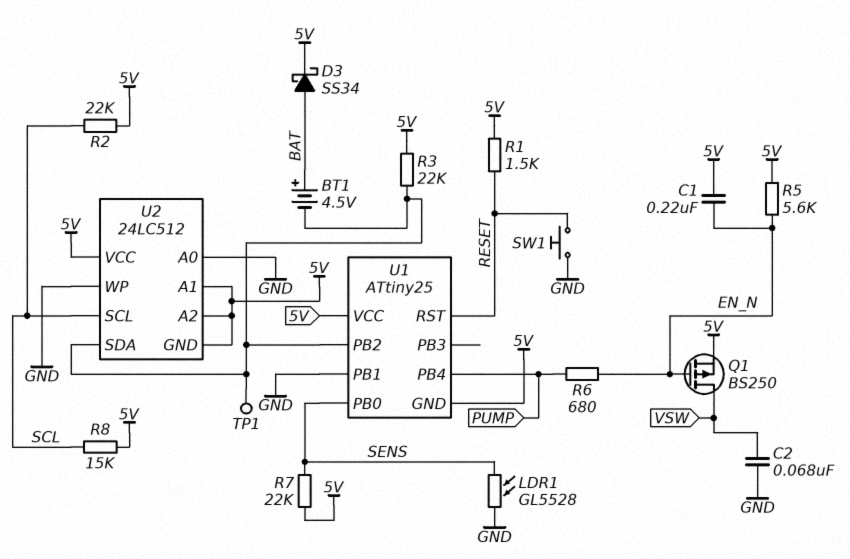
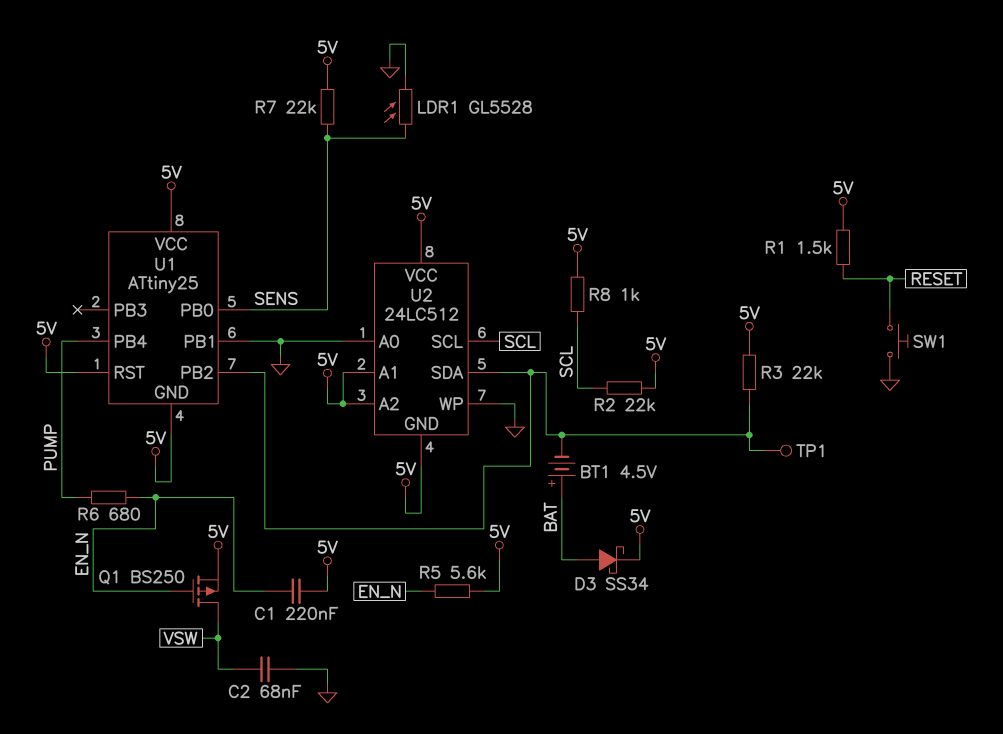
R8: 15k (5V, SCL) -> 1k (5V, SCL)
U1 pin RST: RESET -> 5V

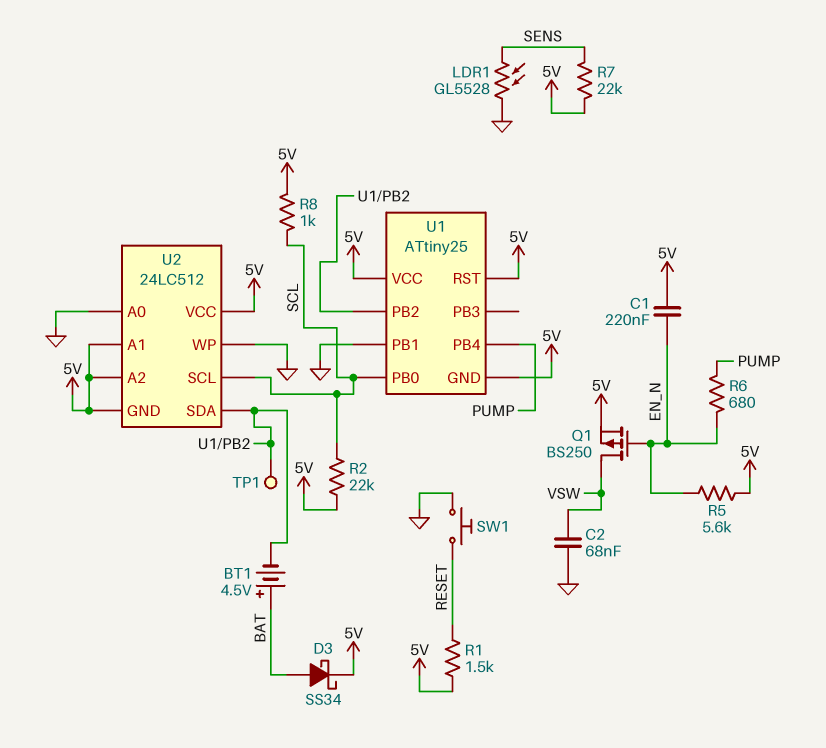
R3: 22k (5V, U1/PB2) -> none
U1 pin PB0: SENS -> SCL

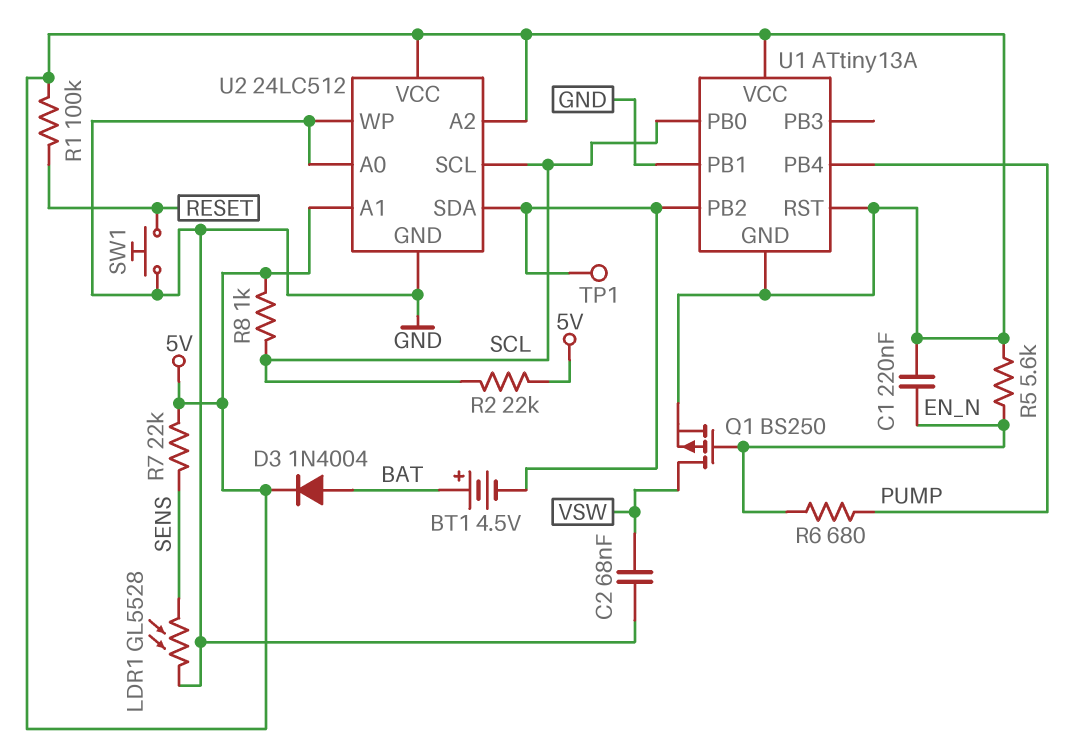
D3: schottky SS34 (A BAT, K 5V) -> diode 1N4004 (A BAT, K 5V)
R1: 1.5k (5V, RESET) -> 100k (5V, RESET)
U1: ATtiny25 -> ATtiny13A
U2 pin GND: 5V -> GND

